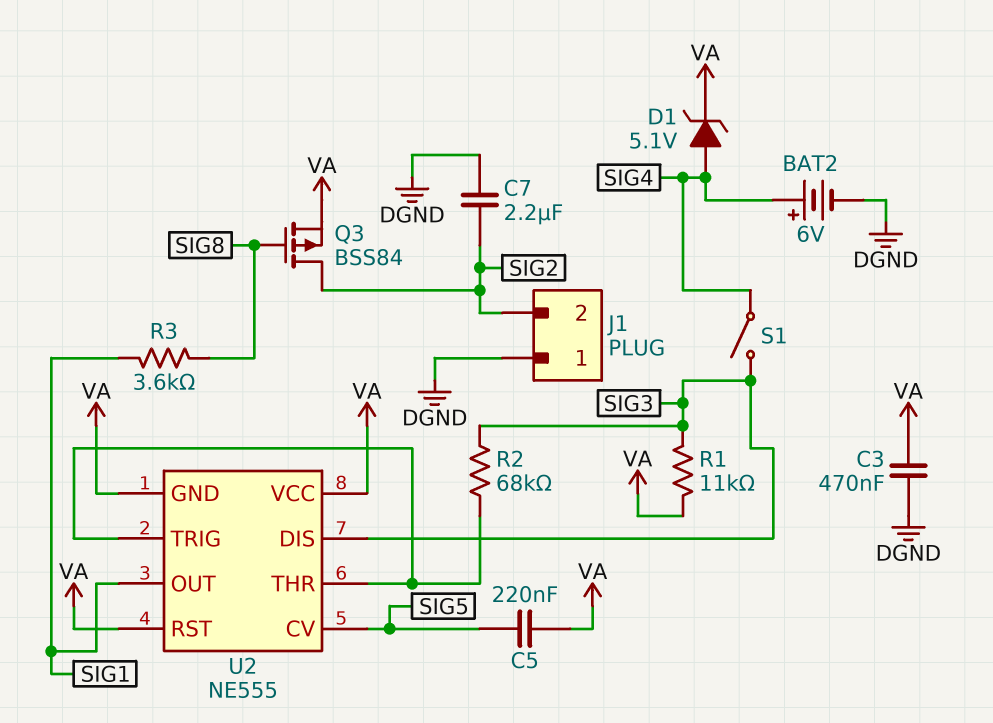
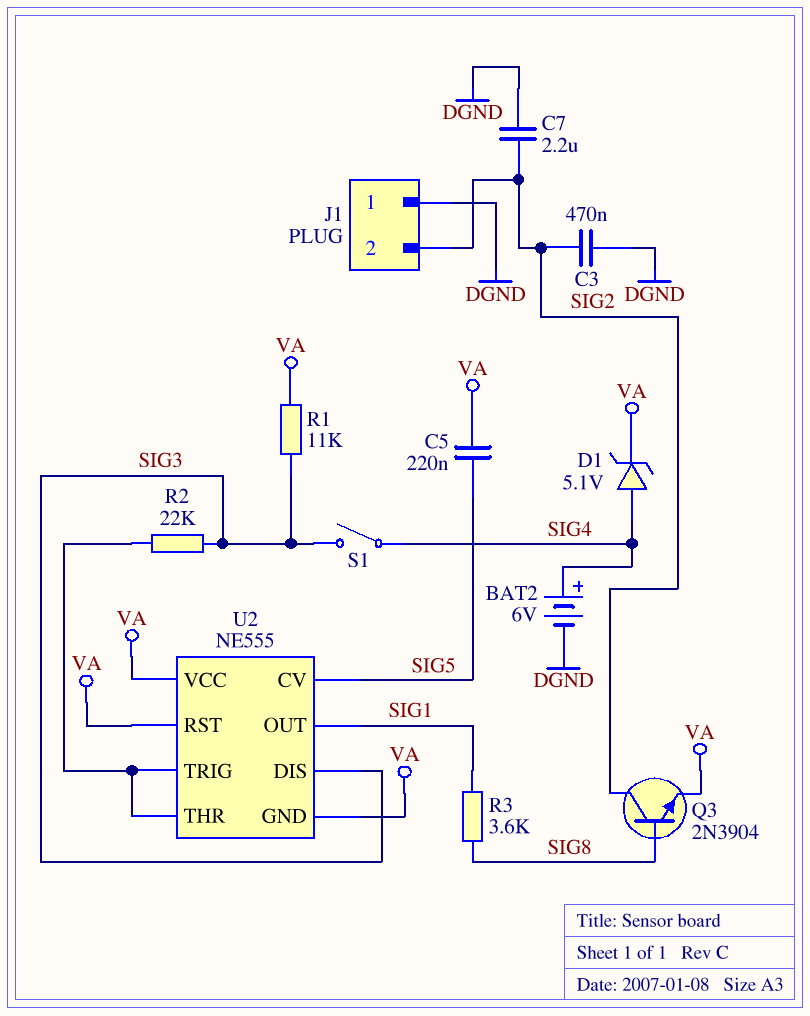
C3: 470nF (DGND, VA) -> 470nF (DGND, SIG2)
Q3: PMOS BSS84 (G SIG8, D SIG2, S VA) -> NPN 2N3904 (B SIG8, C SIG2, E VA)
R2: 68k (SIG3, U2/THR) -> 22k (SIG3, U2/THR)

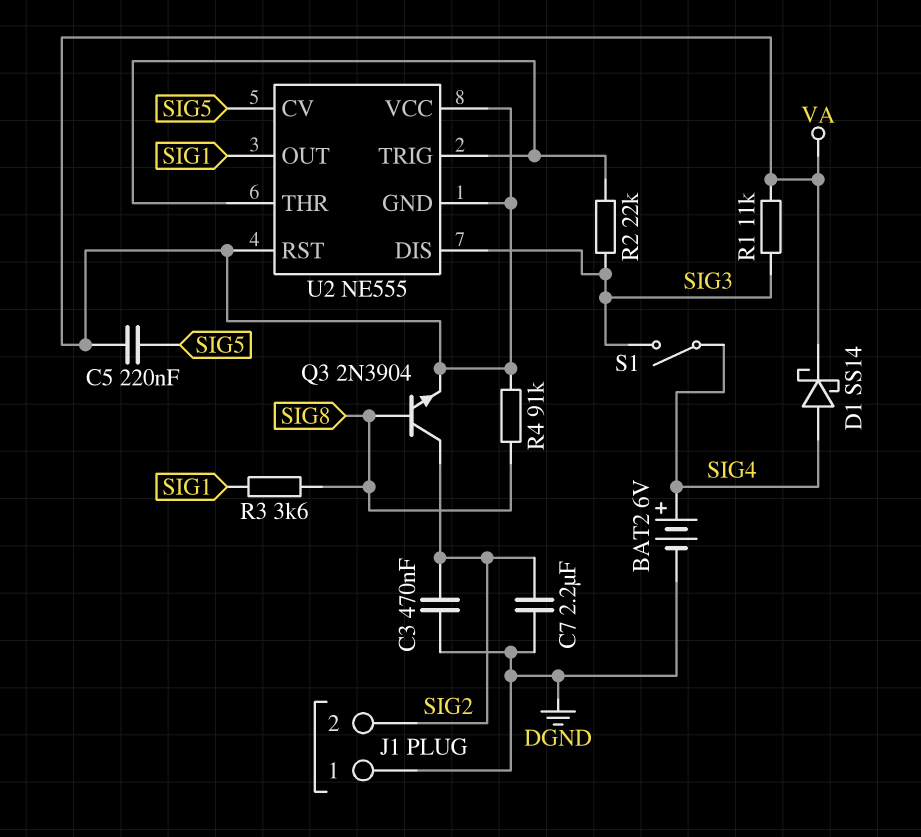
D1: zener 5.1V (A SIG4, K VA) -> schottky SS14 (A SIG4, K VA)
R4: none -> 91k (SIG8, VA)

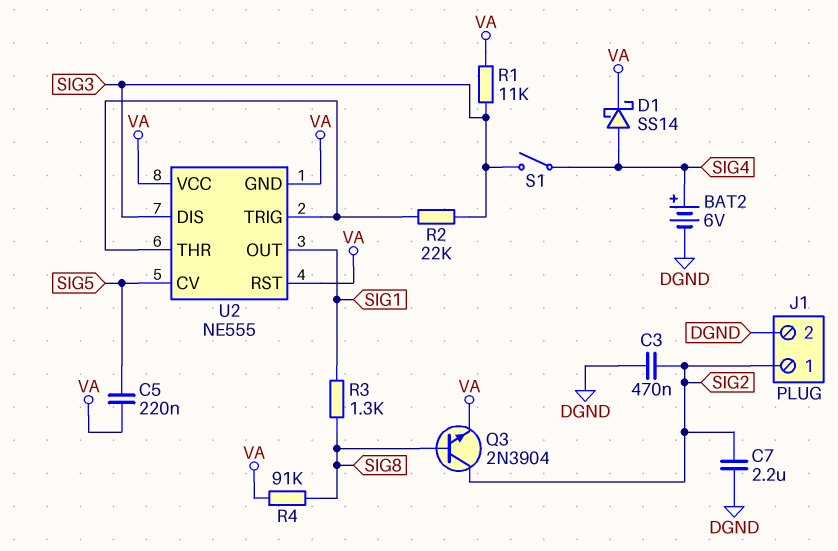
J1 pin 1: DGND -> SIG2
J1 pin 2: SIG2 -> DGND
R3: 3.6k (SIG1, SIG8) -> 1.3k (SIG1, SIG8)

